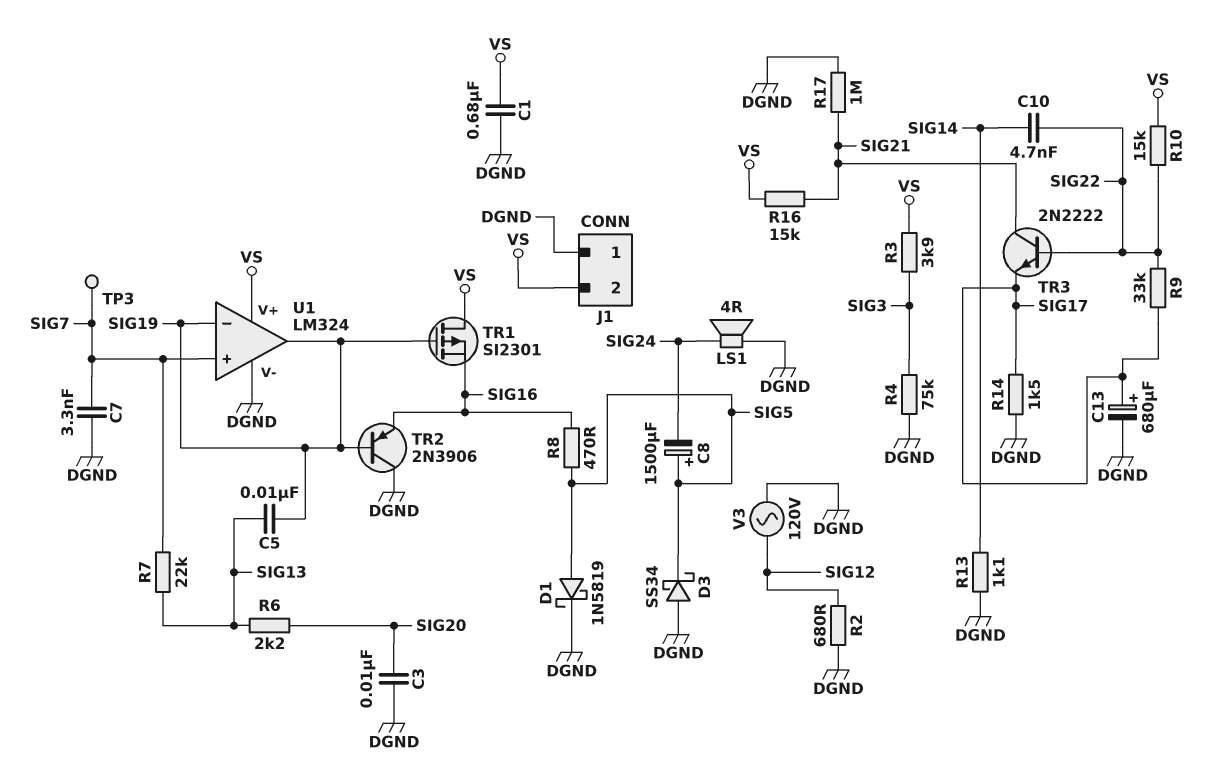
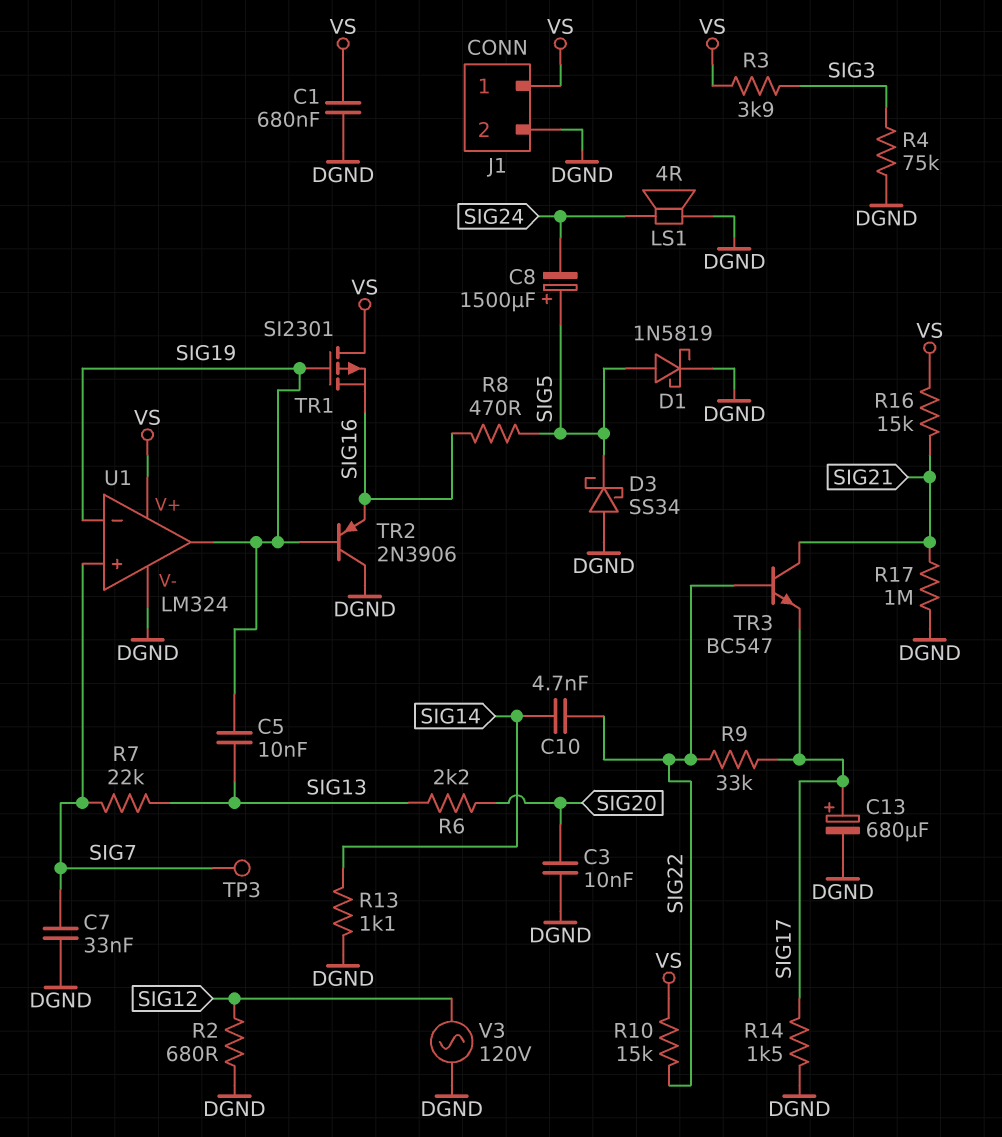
C7: 3.3nF (DGND, SIG7) -> 33nF (DGND, SIG7)
J1 pin 1: DGND -> VS
J1 pin 2: VS -> DGND
TR3: NPN 2N2222 (B SIG22, C SIG21, E SIG17) -> NPN BC547 (B SIG22, C SIG21, E SIG17)

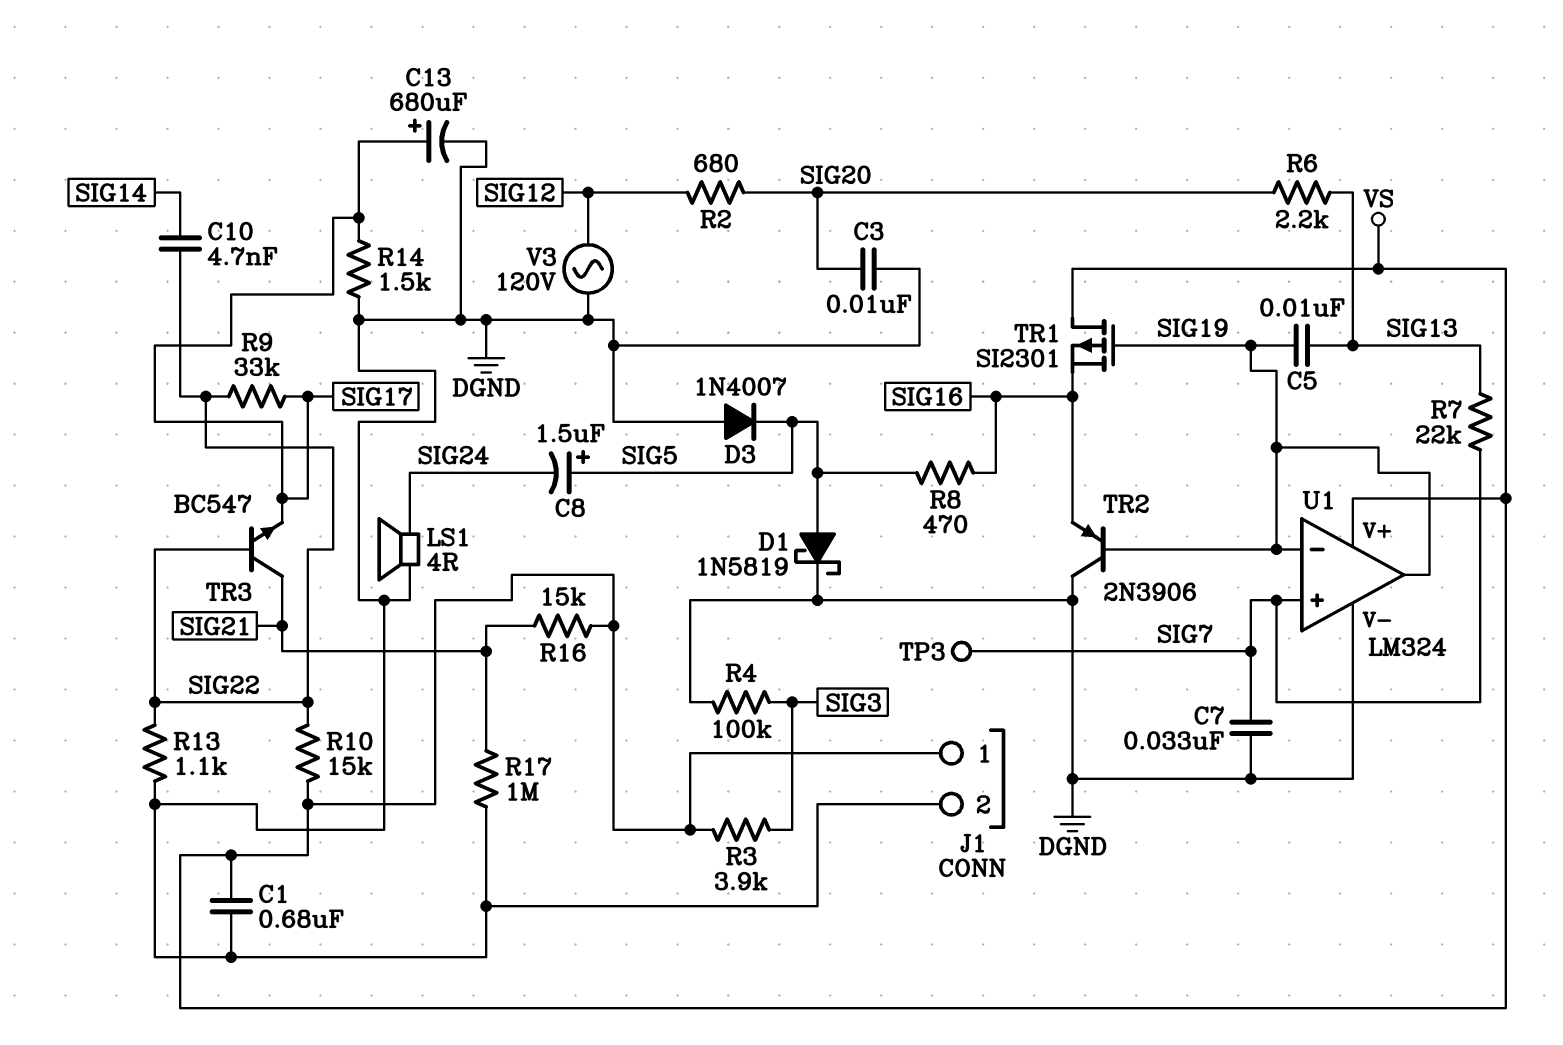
C8: 1500uF (plus SIG5, minus SIG24) -> 1.5uF (plus SIG5, minus SIG24)
D3: schottky SS34 (A DGND, K SIG5) -> diode 1N4007 (A DGND, K SIG5)
R2: 680 (DGND, SIG12) -> 680 (SIG12, SIG20)
R4: 75k (DGND, SIG3) -> 100k (DGND, SIG3)
R13: 1.1k (DGND, SIG14) -> 1.1k (DGND, SIG22)

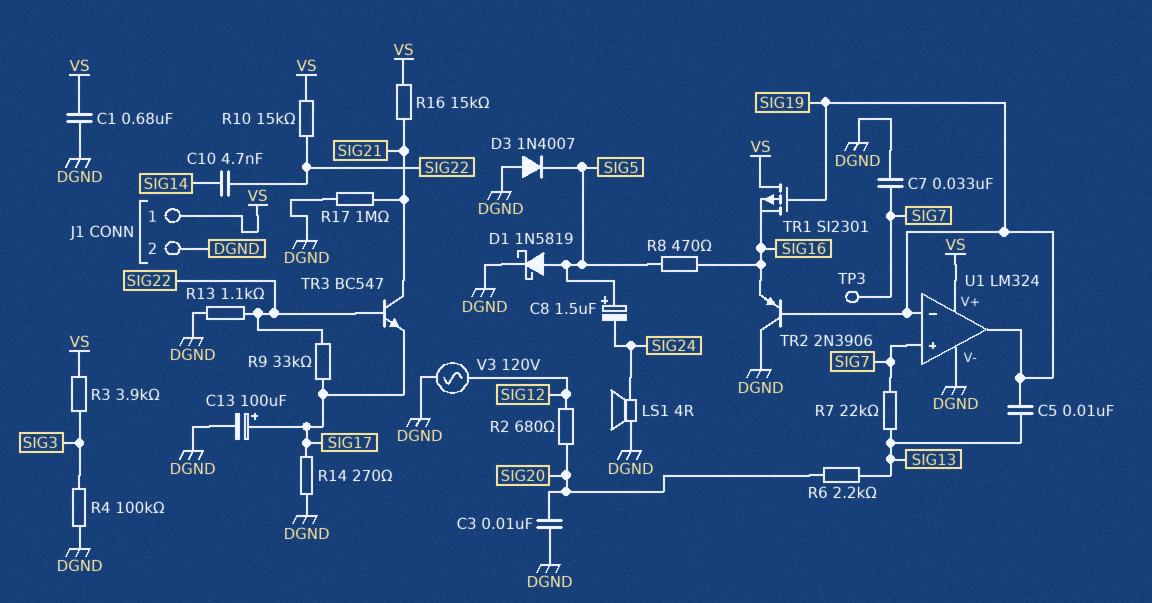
C13: 680uF (plus SIG17, minus DGND) -> 100uF (plus SIG17, minus DGND)
R14: 1.5k (DGND, SIG17) -> 270 (DGND, SIG17)

